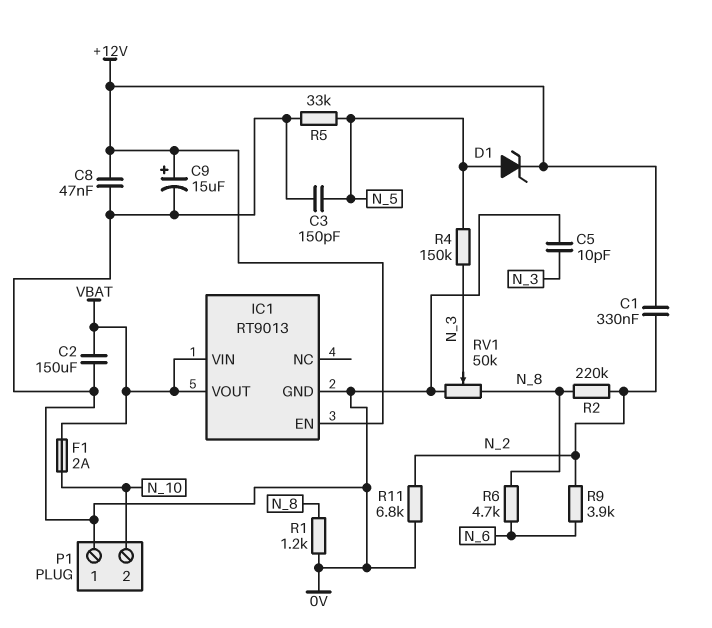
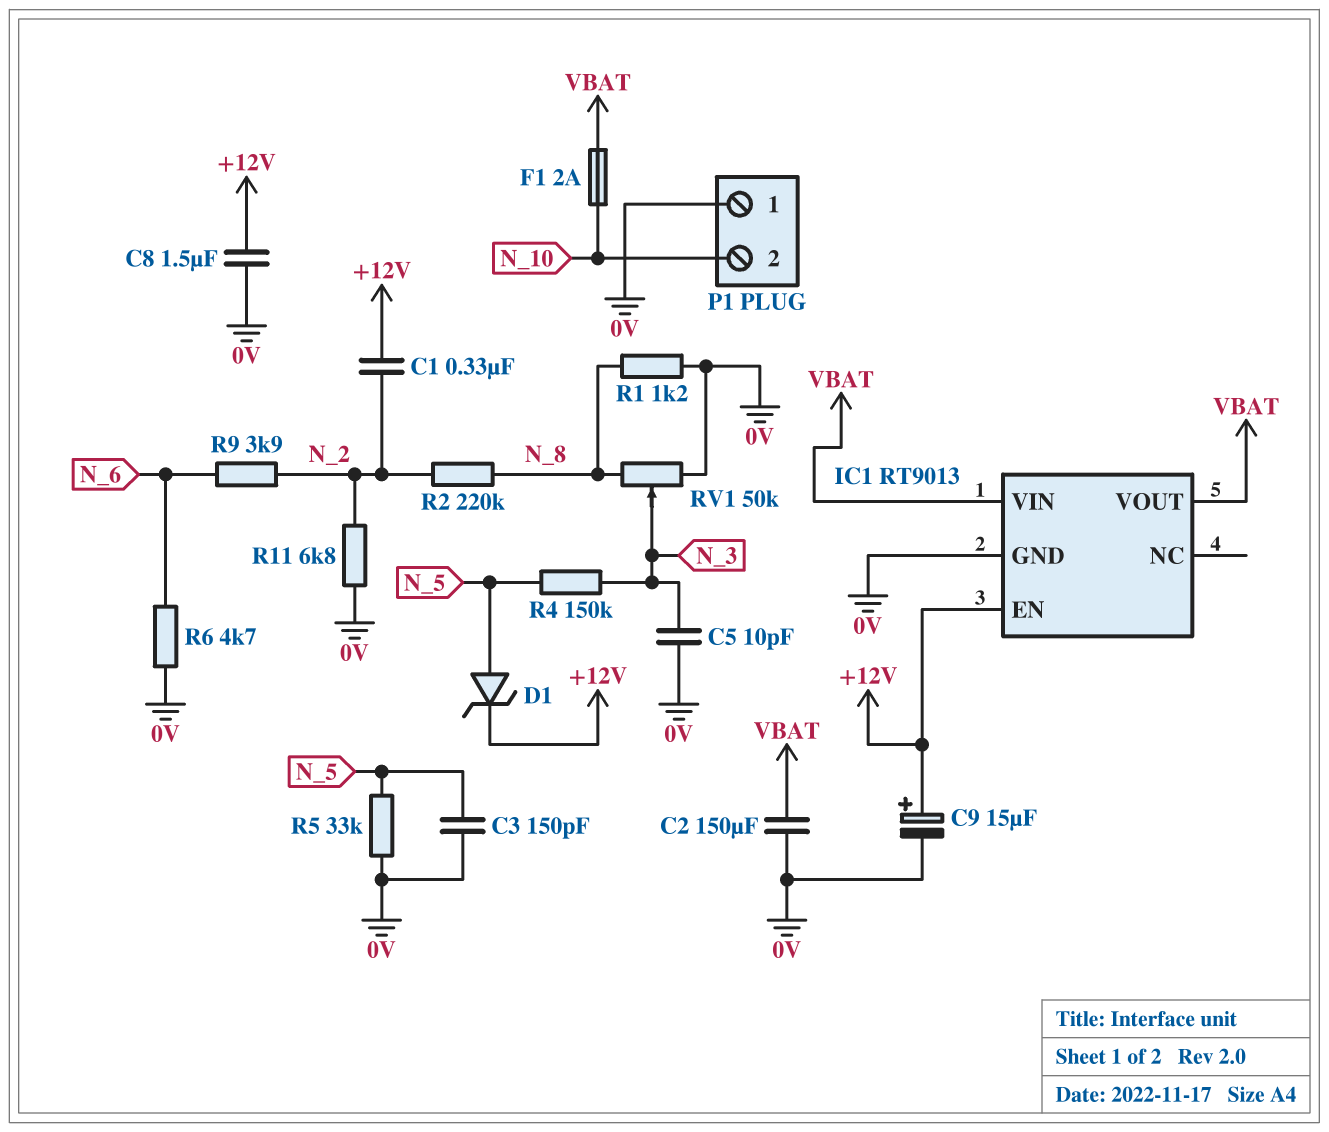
C8: 47nF (+12V, 0V) -> 1.5uF (+12V, 0V)
R6: 4.7k (N_6, N_8) -> 4.7k (0V, N_6)

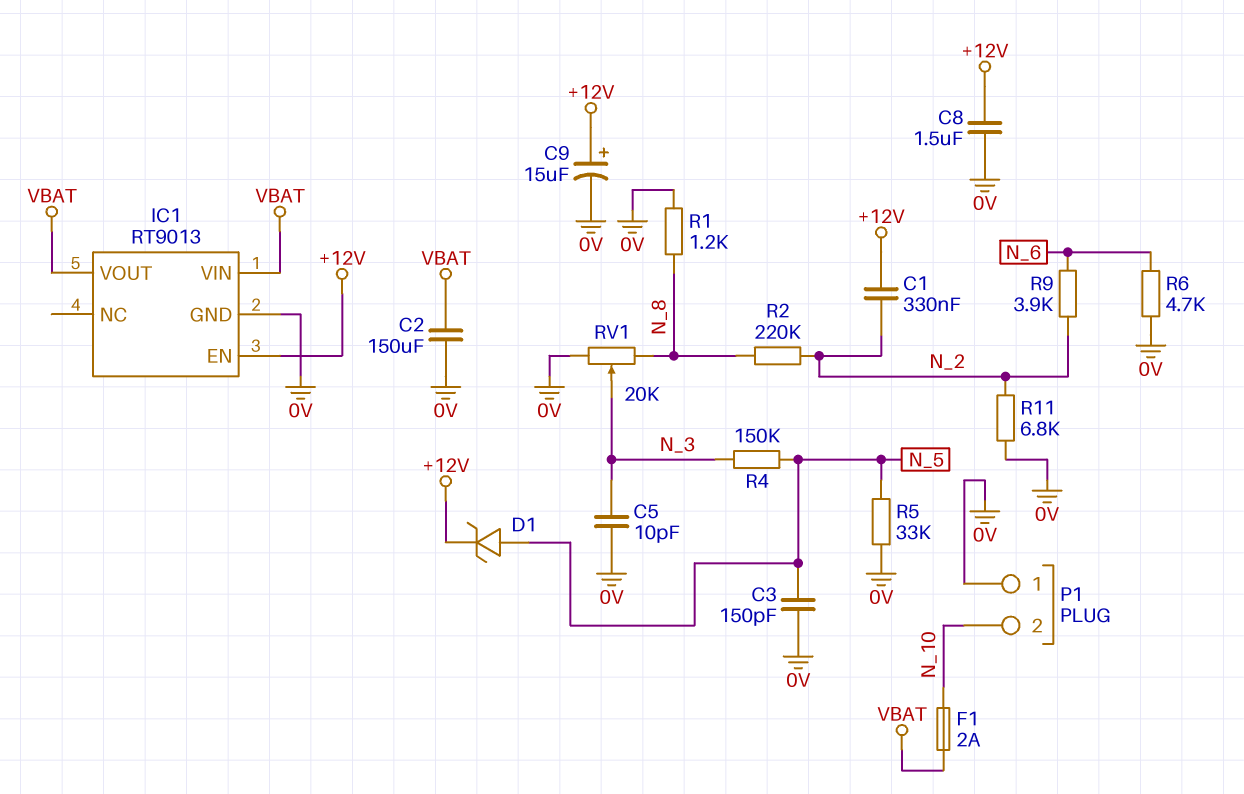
RV1: 50k (0V, N_8, wiper N_3) -> 20k (0V, N_8, wiper N_3)

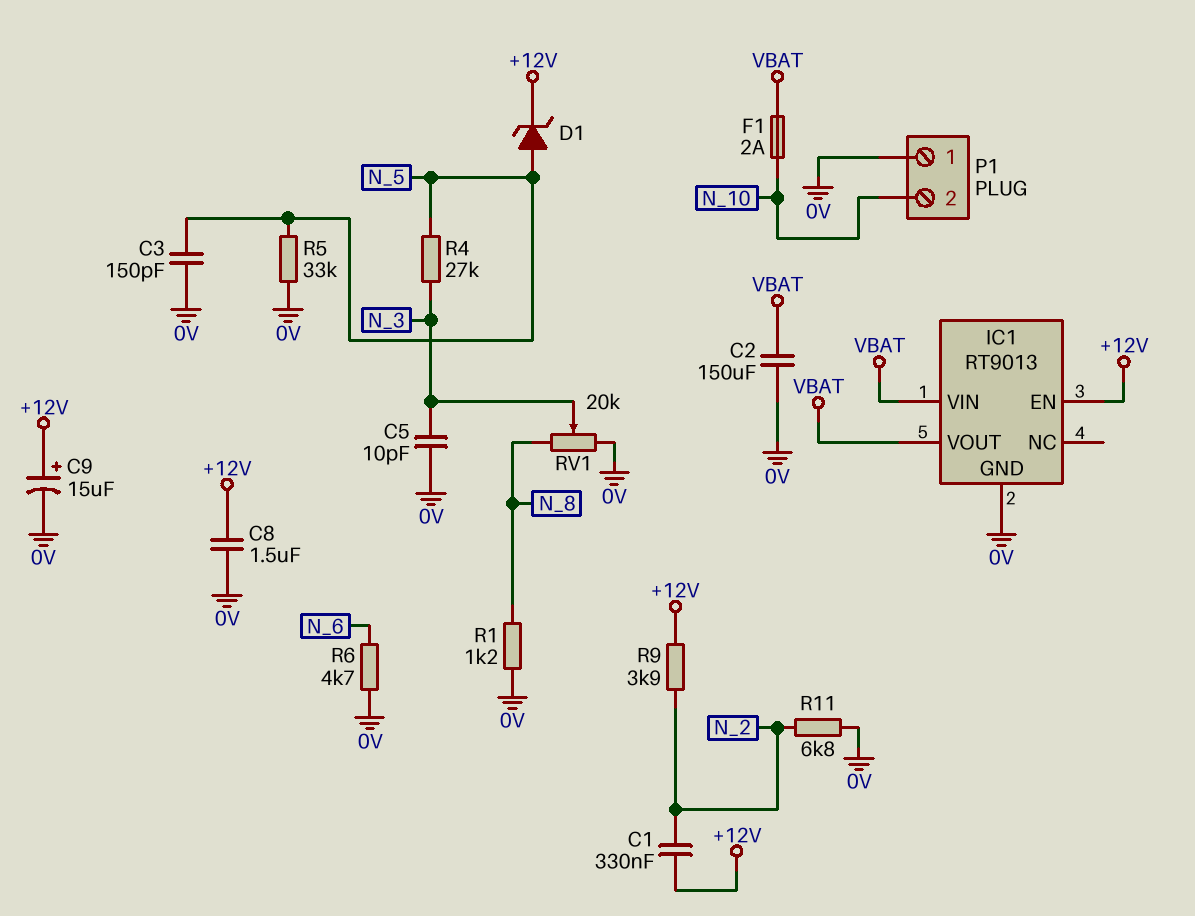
R2: 220k (N_2, N_8) -> none
R4: 150k (N_3, N_5) -> 27k (N_3, N_5)
R9: 3.9k (N_2, N_6) -> 3.9k (+12V, N_2)

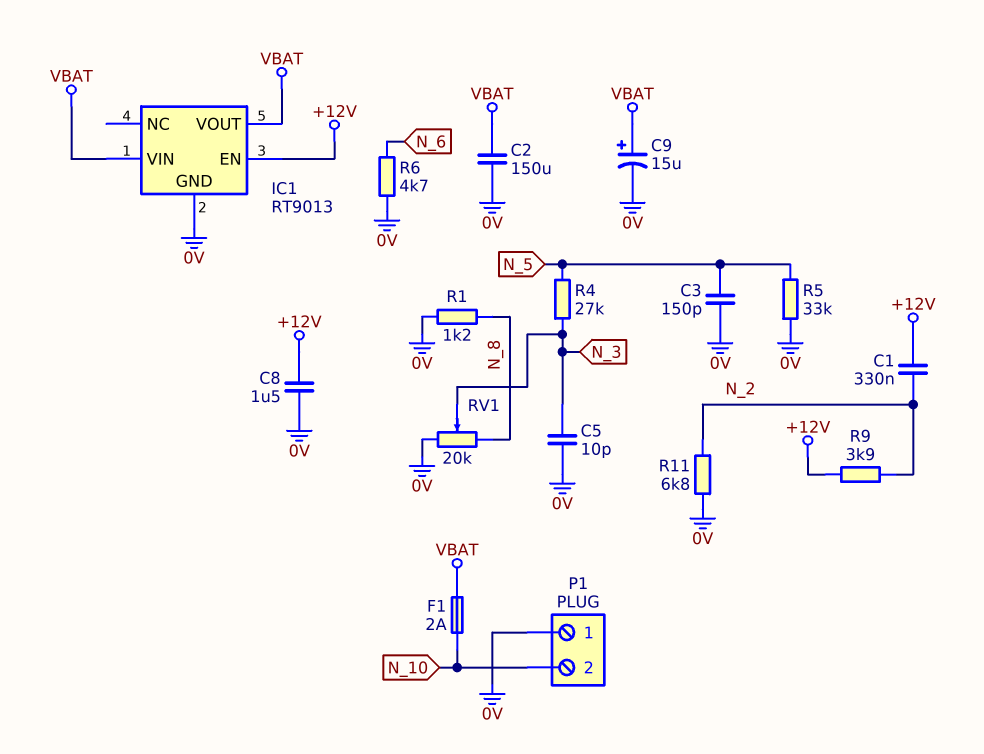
C9: 15uF (plus +12V, minus 0V) -> 15uF (plus VBAT, minus 0V)
D1: zener (A N_5, K +12V) -> none

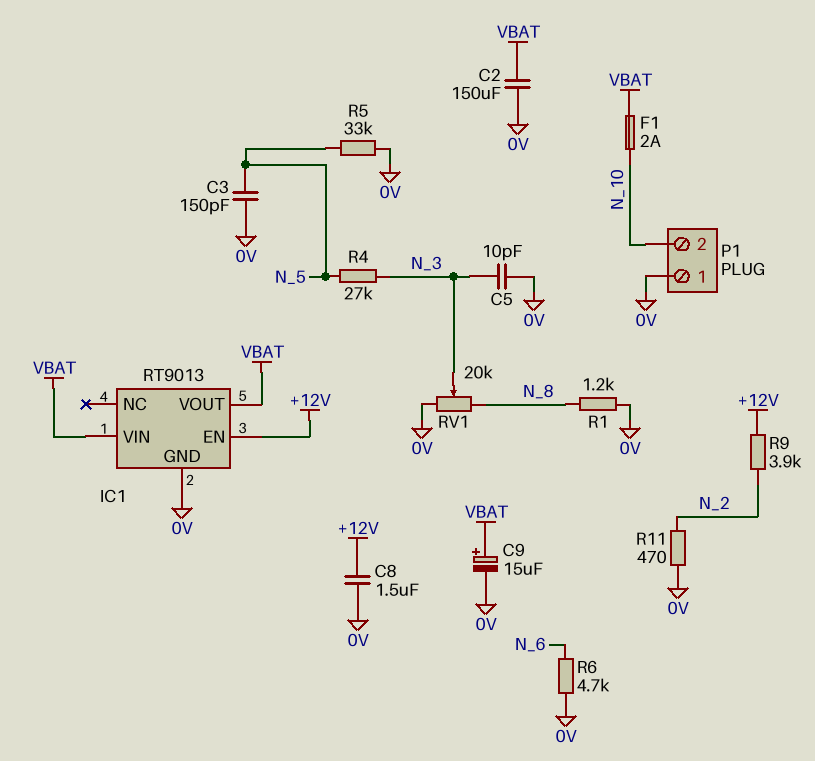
C1: 330nF (+12V, N_2) -> none
R11: 6.8k (0V, N_2) -> 470 (0V, N_2)

